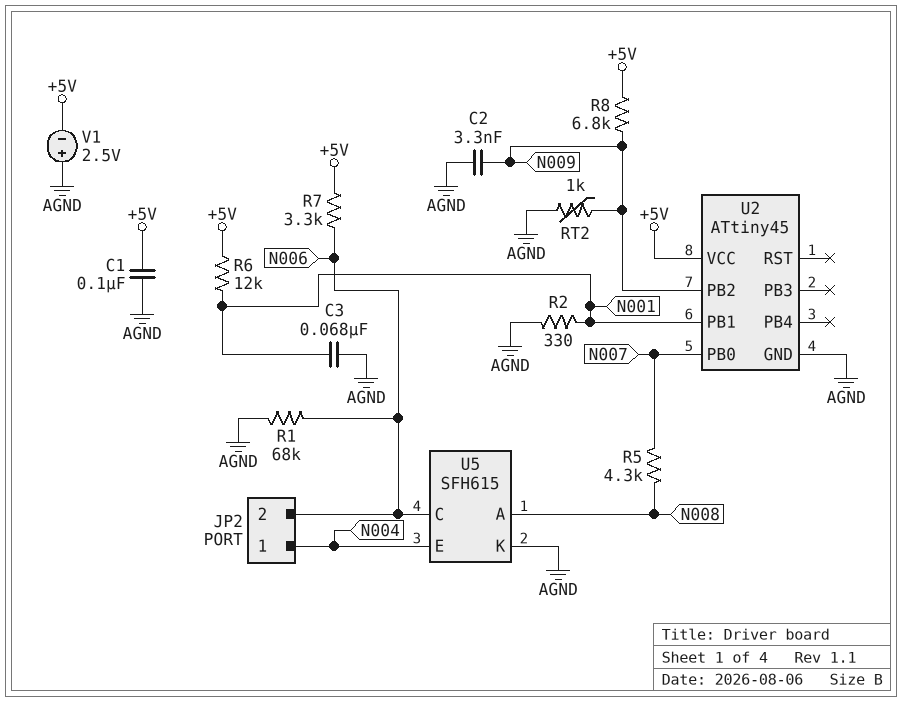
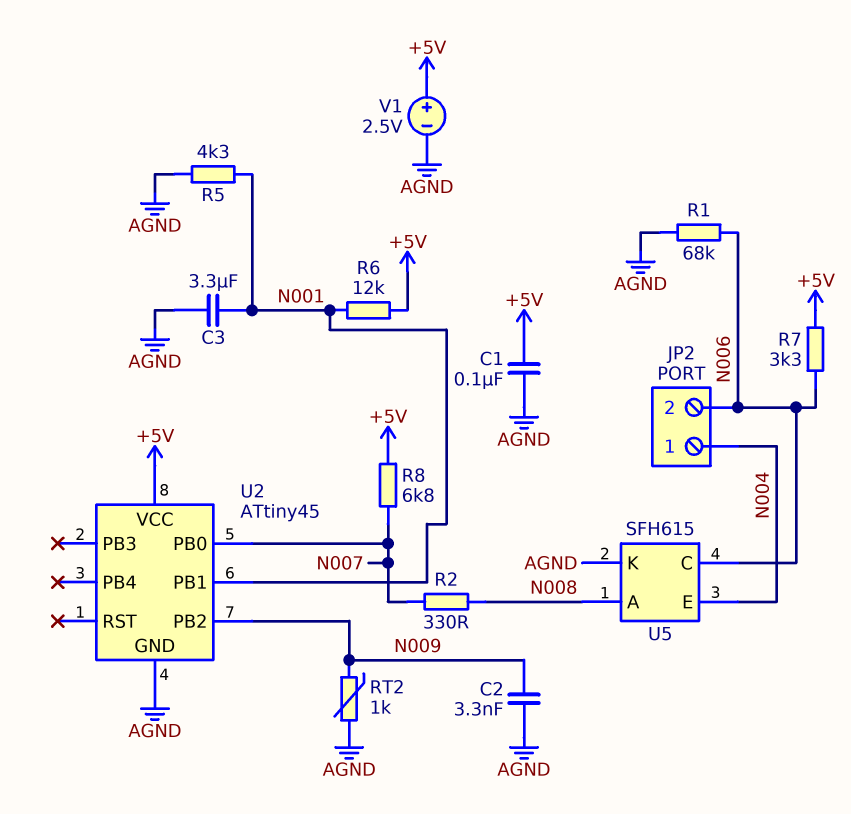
C3: 68nF (AGND, N001) -> 3.3uF (AGND, N001)
R2: 330 (AGND, N001) -> 330 (N007, N008)
R5: 4.3k (N007, N008) -> 4.3k (AGND, N001)
R8: 6.8k (+5V, N009) -> 6.8k (+5V, N007)
V1: 2.5V (plus AGND, minus +5V) -> 2.5V (plus +5V, minus AGND)

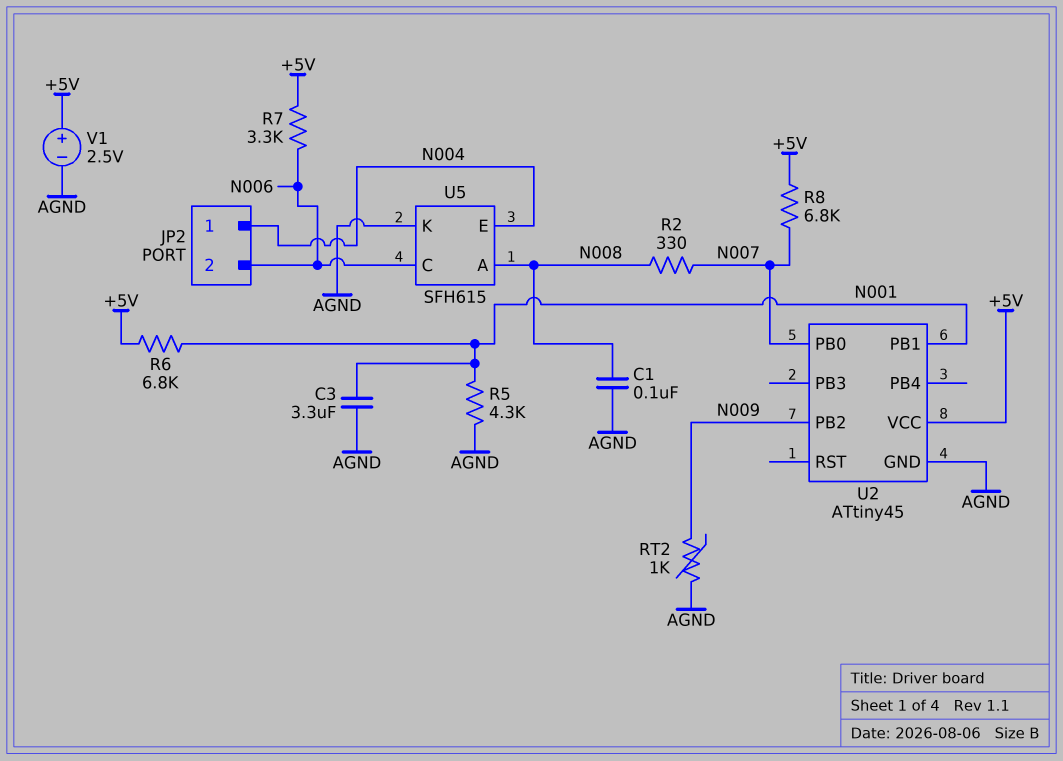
C1: 100nF (+5V, AGND) -> 100nF (AGND, N008)
C2: 3.3nF (AGND, N009) -> none
R1: 68k (AGND, N006) -> none
R6: 12k (+5V, N001) -> 6.8k (+5V, N001)

